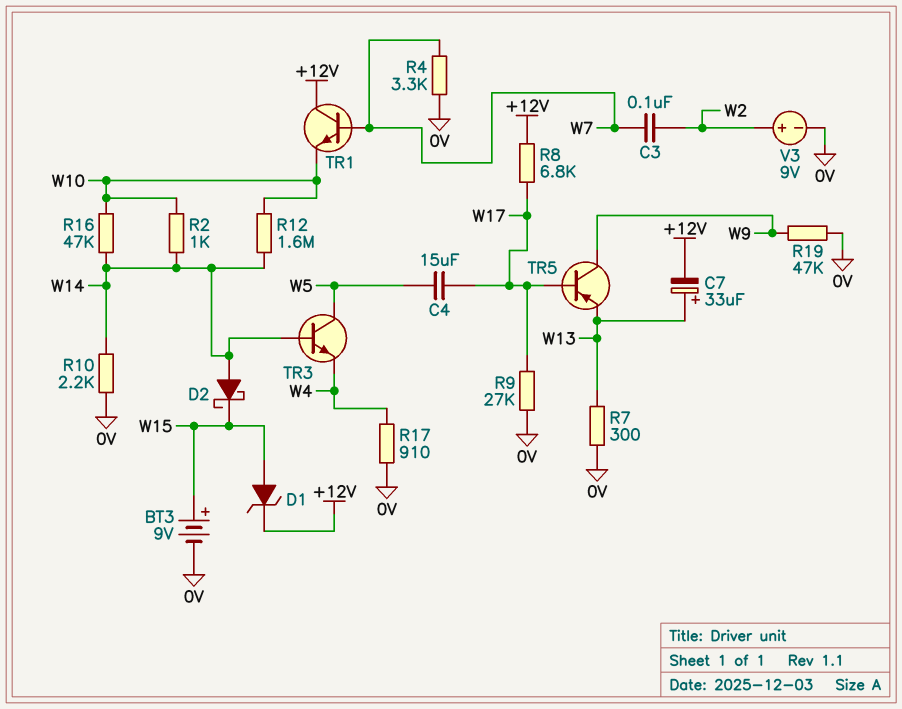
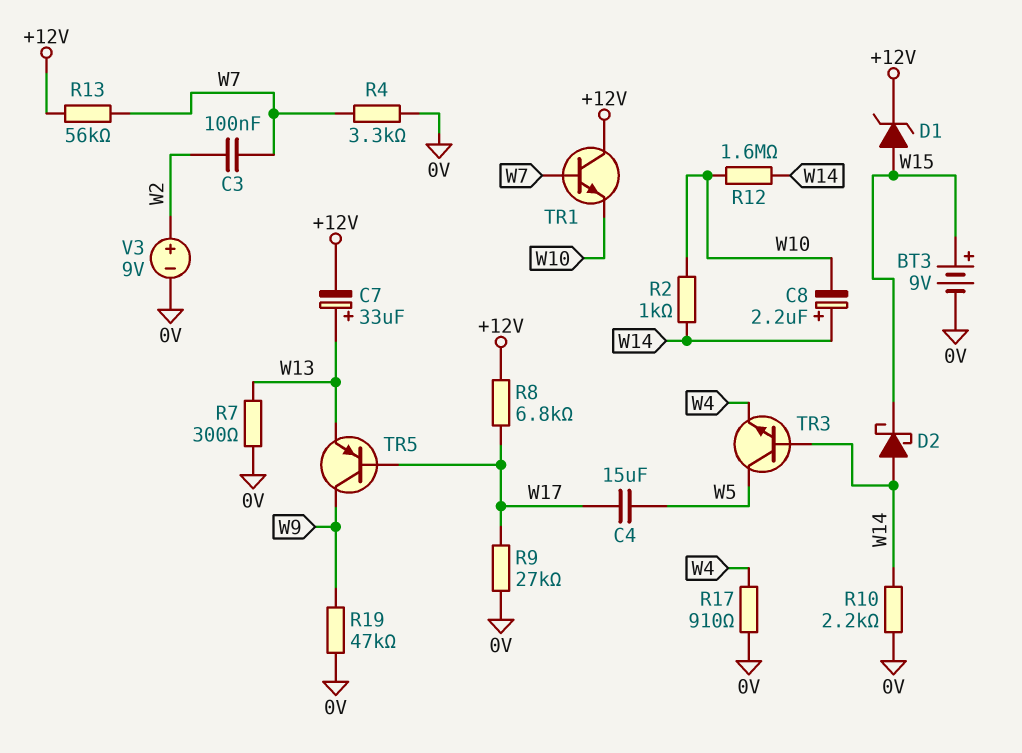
C8: none -> 2.2uF (plus W14, minus W10)
R13: none -> 56k (+12V, W7)
R16: 47k (W10, W14) -> none

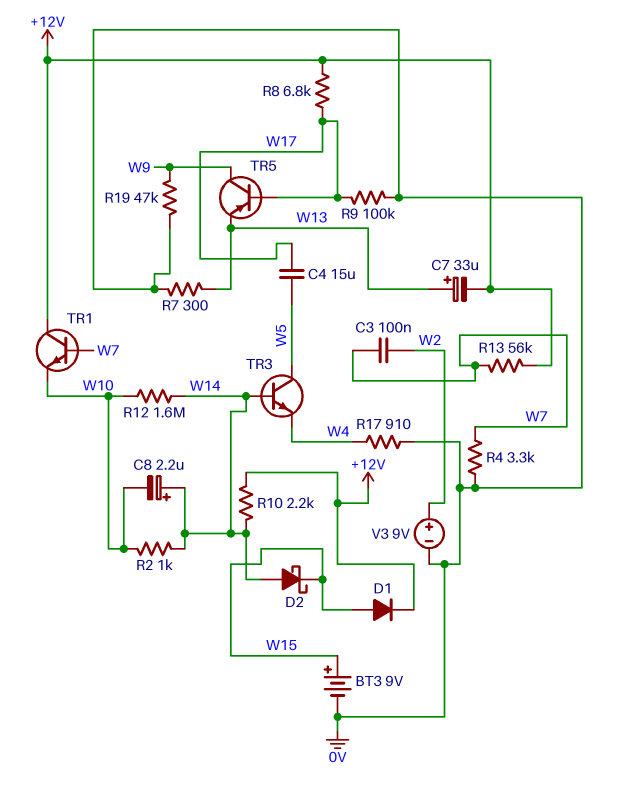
D1: zener (A W15, K +12V) -> diode (A W15, K +12V)
R9: 27k (0V, W17) -> 100k (0V, W17)
R10: 2.2k (0V, W14) -> 2.2k (+12V, W14)

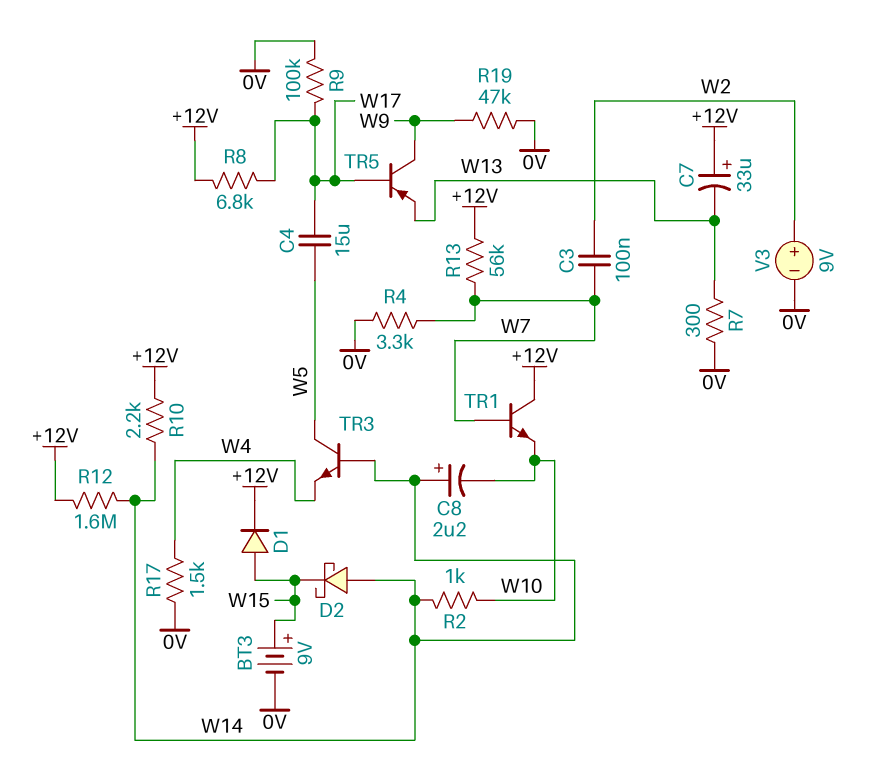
C7: 33uF (plus W13, minus +12V) -> 33uF (plus +12V, minus W13)
R12: 1.6M (W10, W14) -> 1.6M (+12V, W14)
R17: 910 (0V, W4) -> 1.5k (0V, W4)

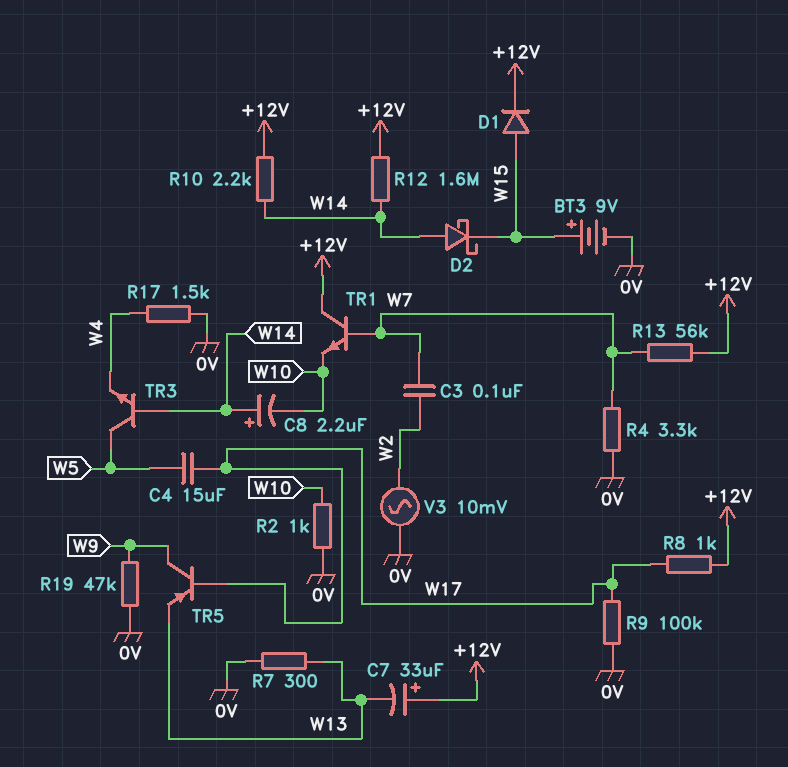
R2: 1k (W10, W14) -> 1k (0V, W10)
R8: 6.8k (+12V, W17) -> 1k (+12V, W17)
V3: 9V (plus W2, minus 0V) -> AC 10mV (0V, W2)

